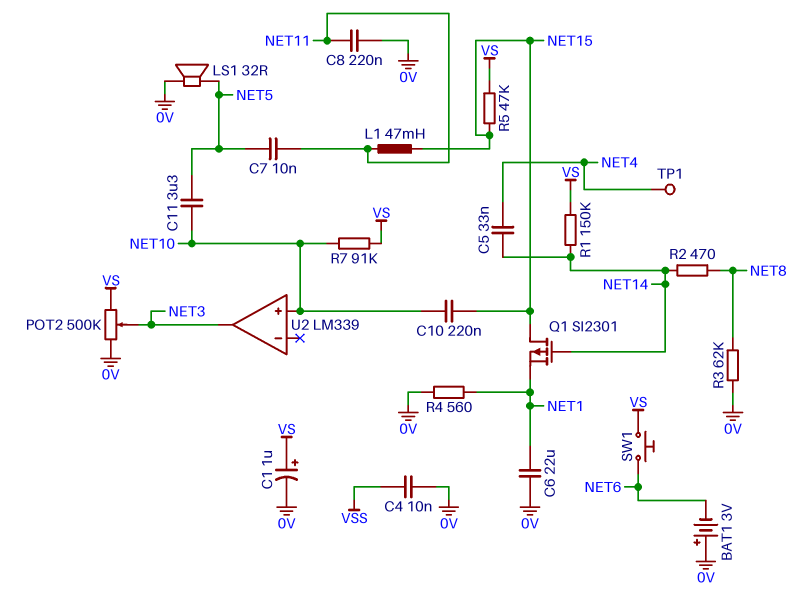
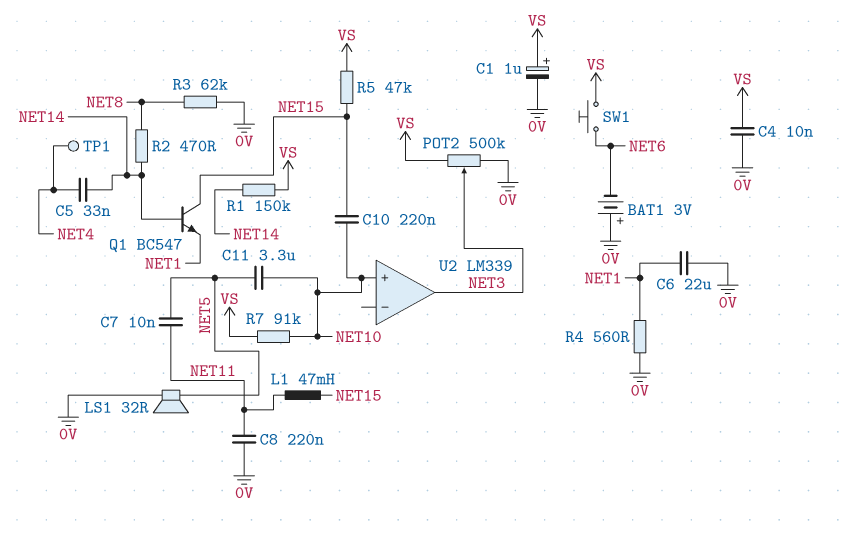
C4: 10nF (0V, VSS) -> 10nF (0V, VS)
Q1: PMOS SI2301 (G NET14, D NET15, S NET1) -> NPN BC547 (B NET14, C NET15, E NET1)

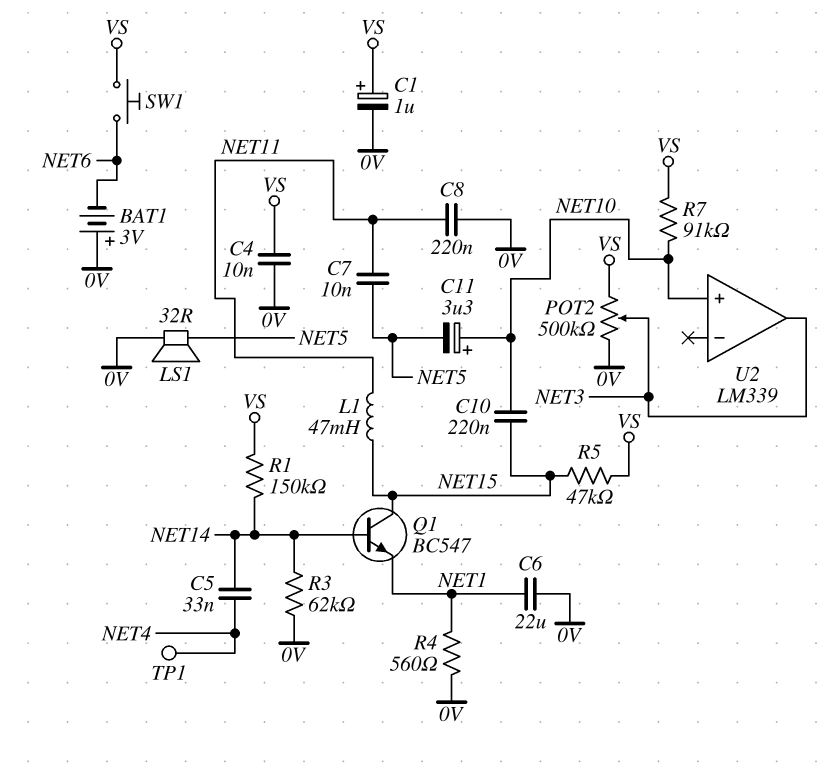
C11: 3.3uF (NET5, NET10) -> 3.3uF (plus NET10, minus NET5)
R2: 470 (NET8, NET14) -> none
R3: 62k (0V, NET8) -> 62k (0V, NET14)

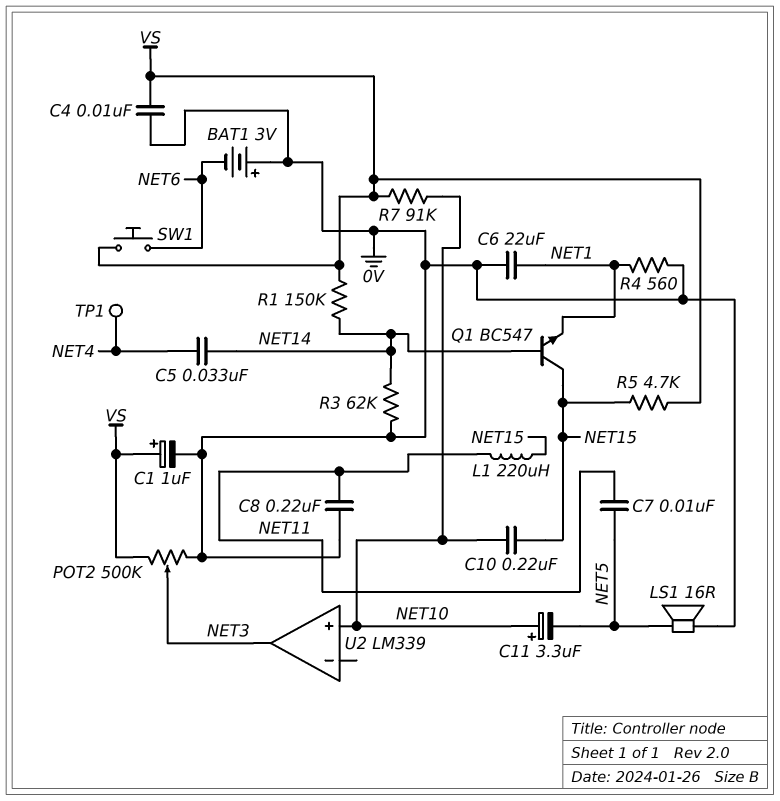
L1: 47mH (NET11, NET15) -> 220uH (NET11, NET15)
LS1: speaker 32R (0V, NET5) -> speaker 16R (0V, NET5)
R5: 47k (NET15, VS) -> 4.7k (NET15, VS)

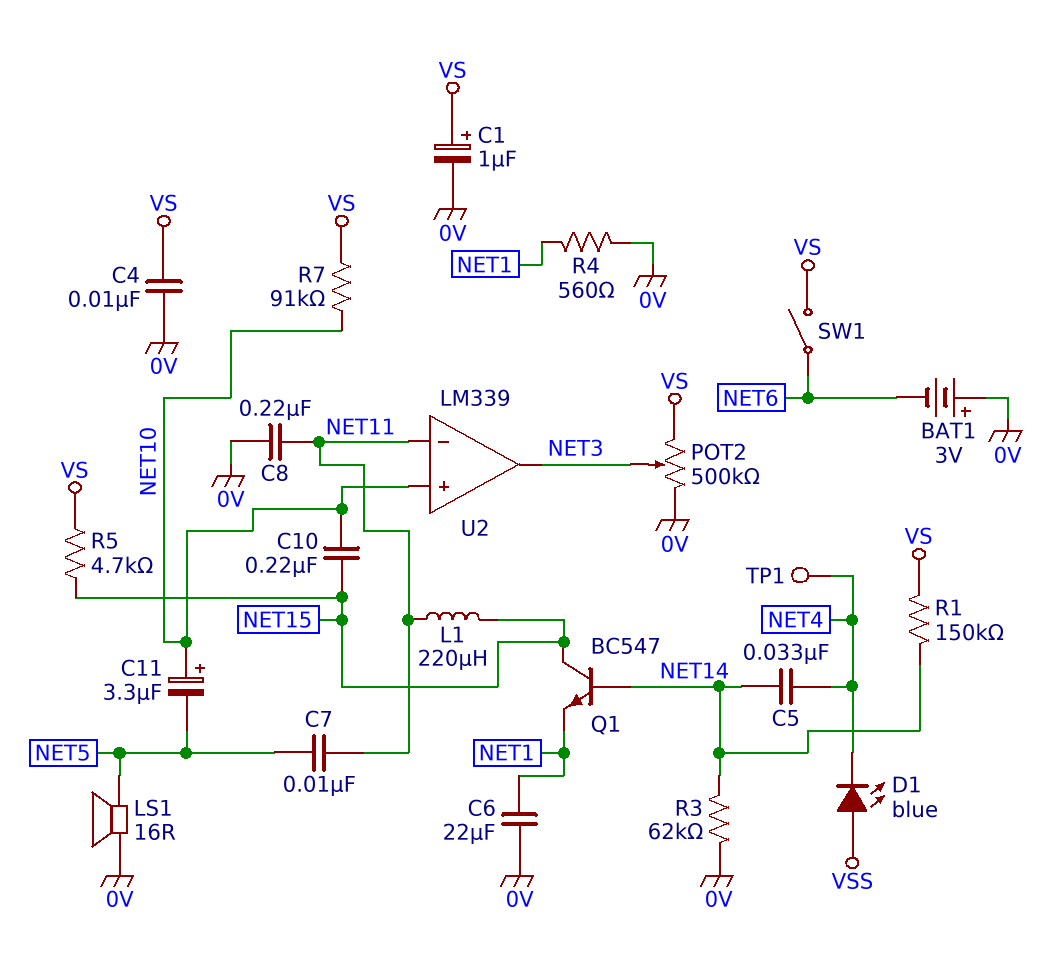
D1: none -> LED blue (A VSS, K NET4)
SW1: button (NET6, VS) -> switch (NET6, VS)
U2 pin in-: none -> NET11

